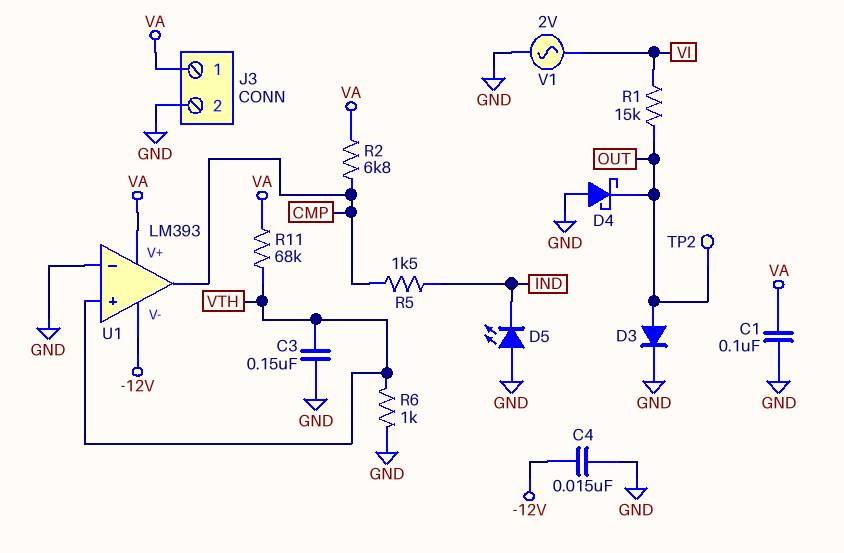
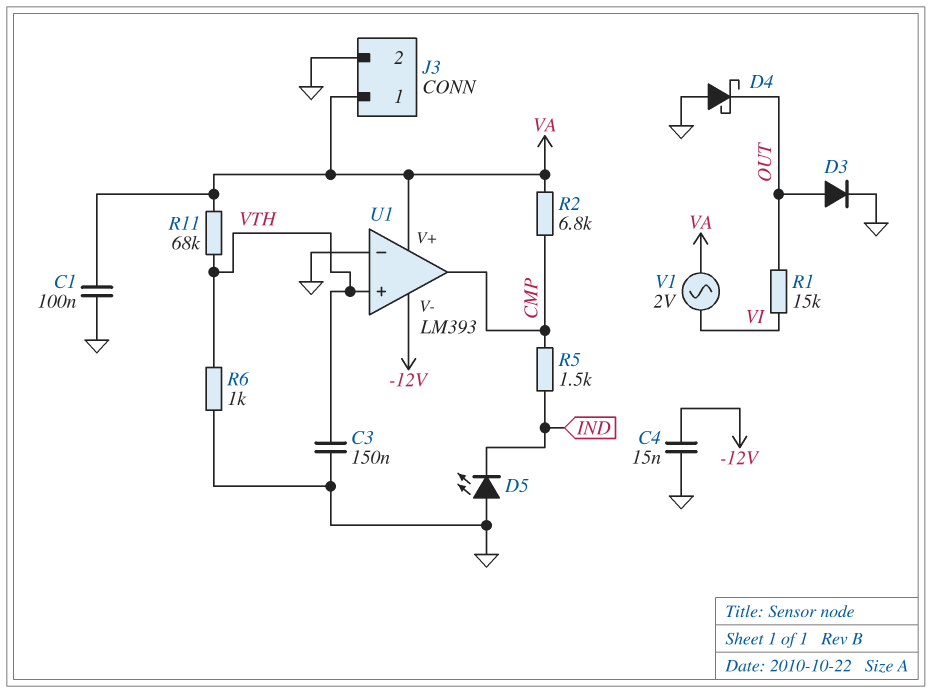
TP2: test point (OUT) -> none
V1: AC 2V (GND, VI) -> AC 2V (VA, VI)

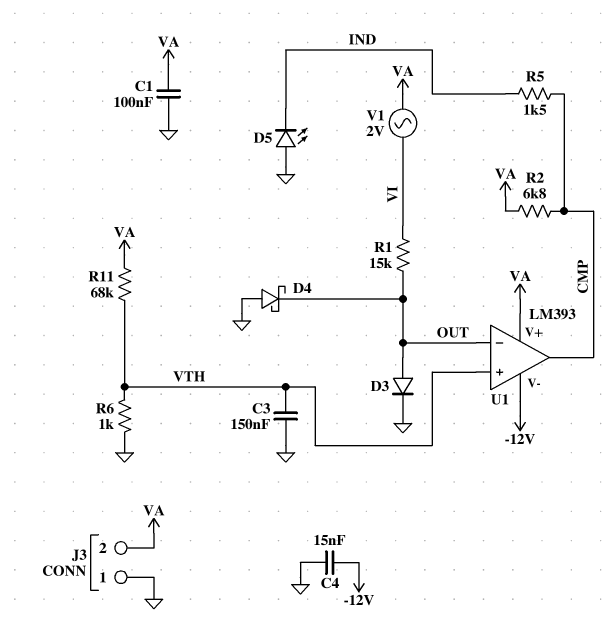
J3 pin 1: VA -> GND
J3 pin 2: GND -> VA
U1 pin in-: GND -> OUT

